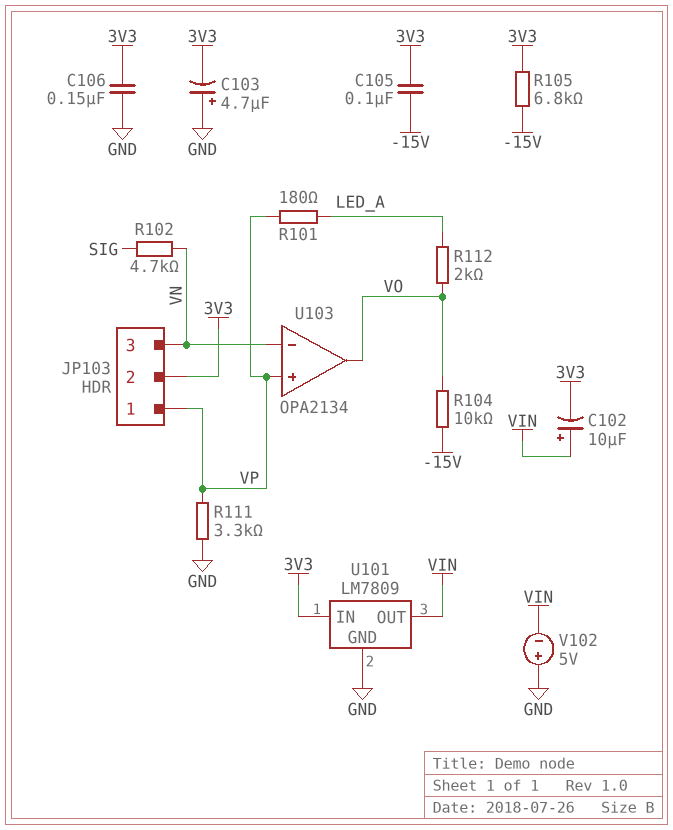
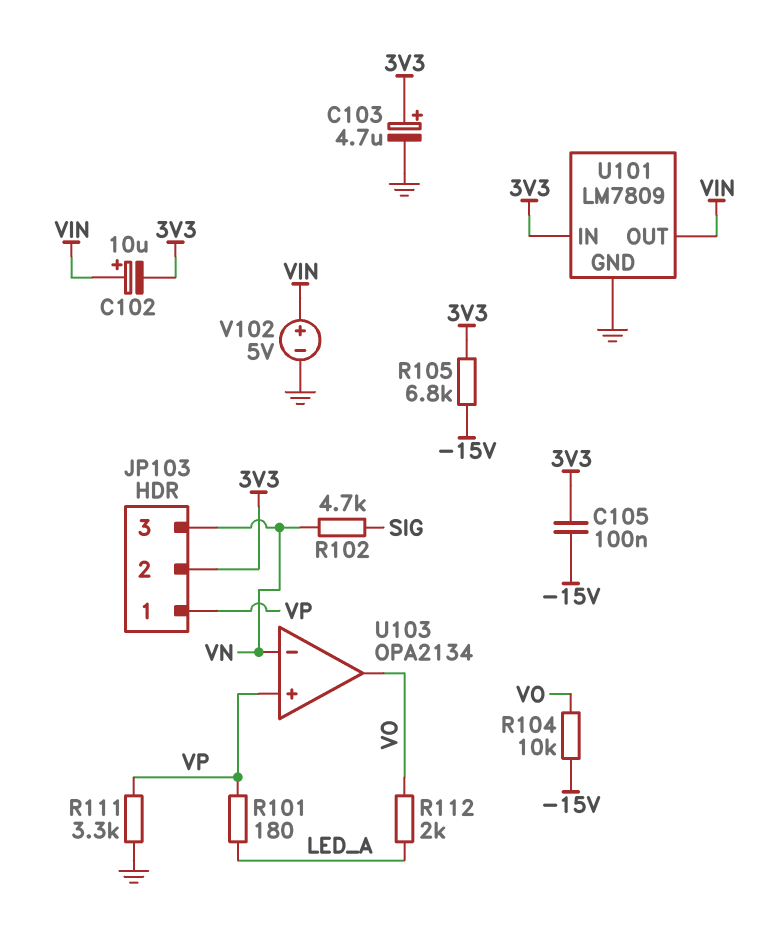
C103: 4.7uF (plus GND, minus 3V3) -> 4.7uF (plus 3V3, minus GND)
C106: 150nF (3V3, GND) -> none
V102: 5V (plus GND, minus VIN) -> 5V (plus VIN, minus GND)

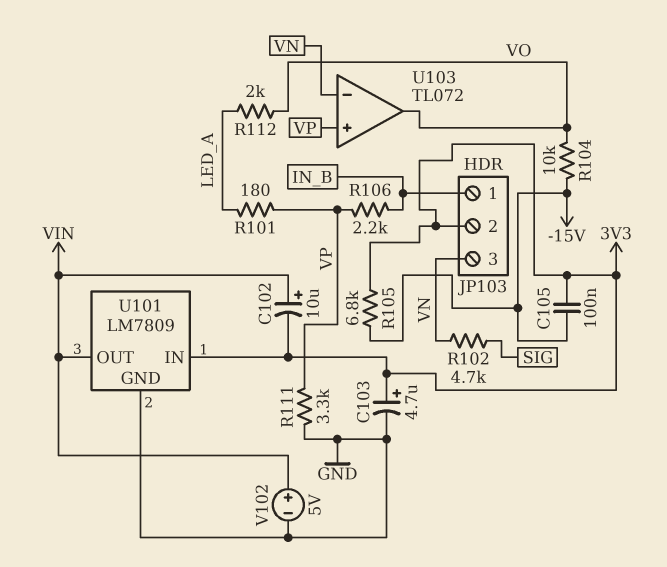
JP103 pin 1: VP -> IN_B
R106: none -> 2.2k (IN_B, VP)
U103: OPA2134 -> TL072

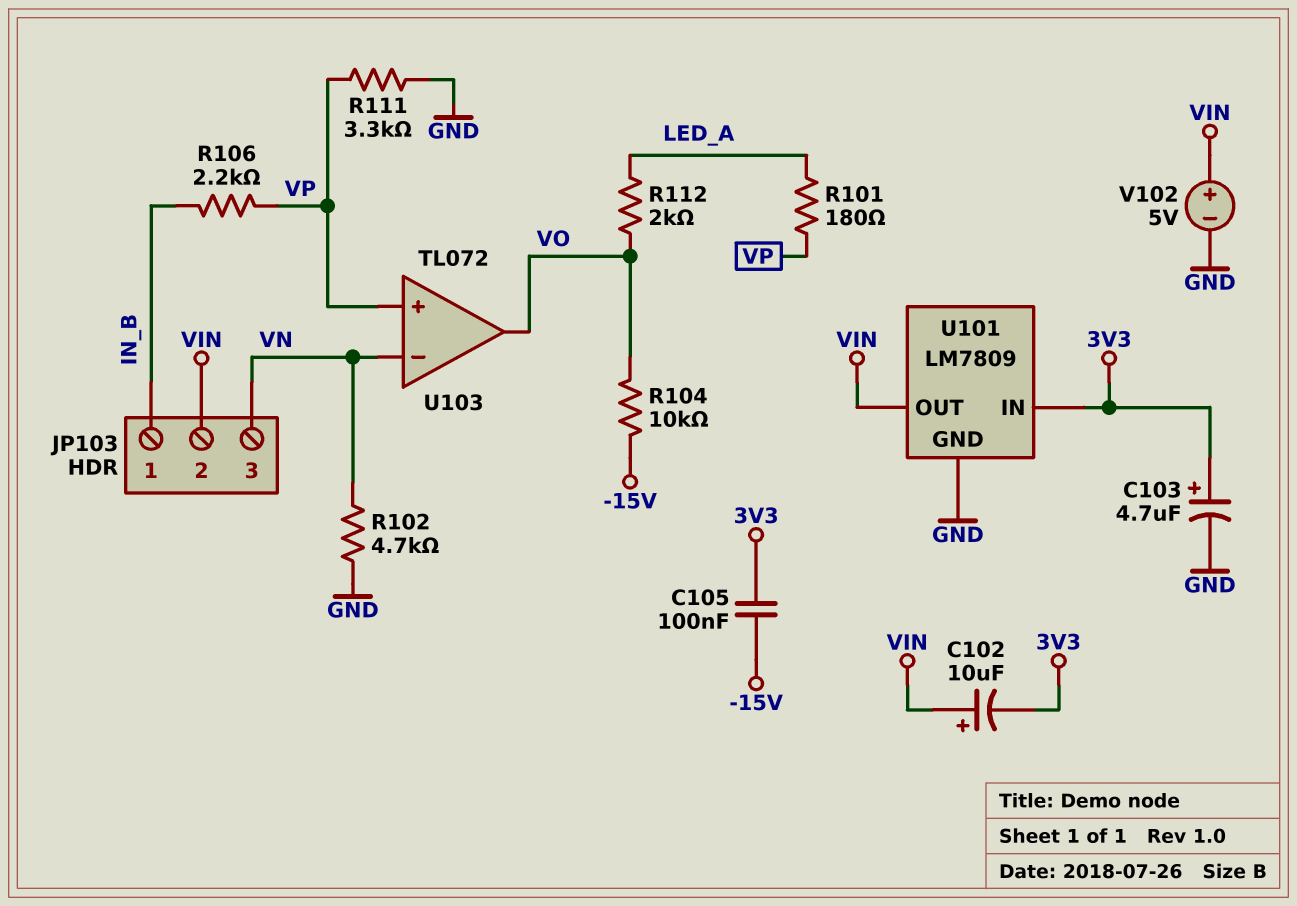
JP103 pin 2: 3V3 -> VIN
R102: 4.7k (SIG, VN) -> 4.7k (GND, VN)
R105: 6.8k (-15V, 3V3) -> none

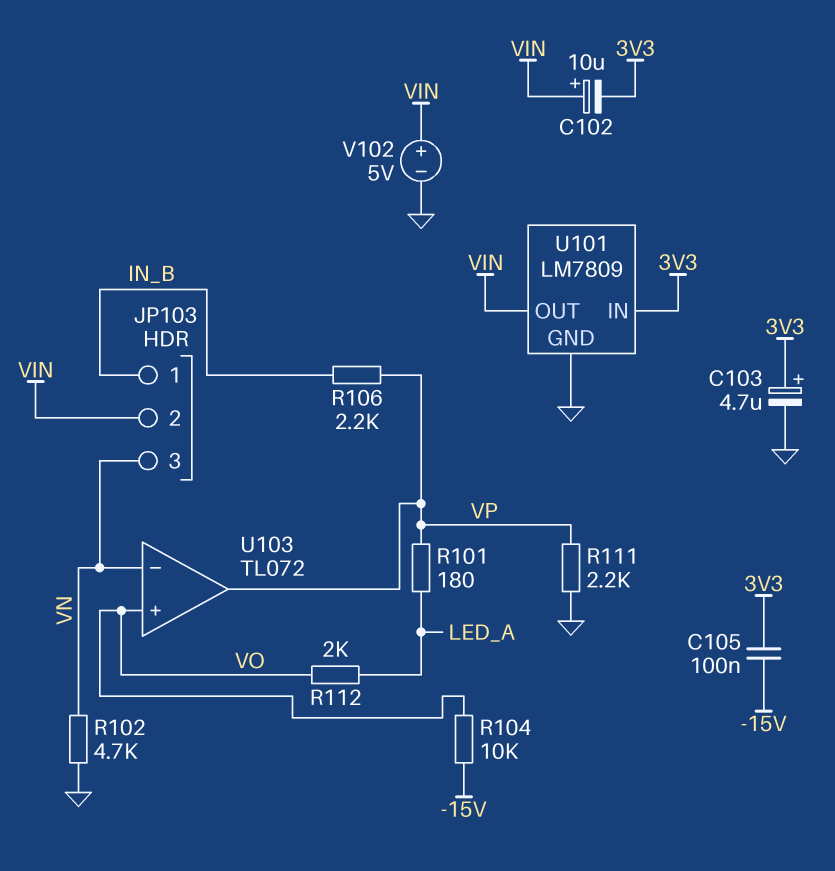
R111: 3.3k (GND, VP) -> 2.2k (GND, VP)
U103 pin in+: VP -> VO
U103 pin out: VO -> VP

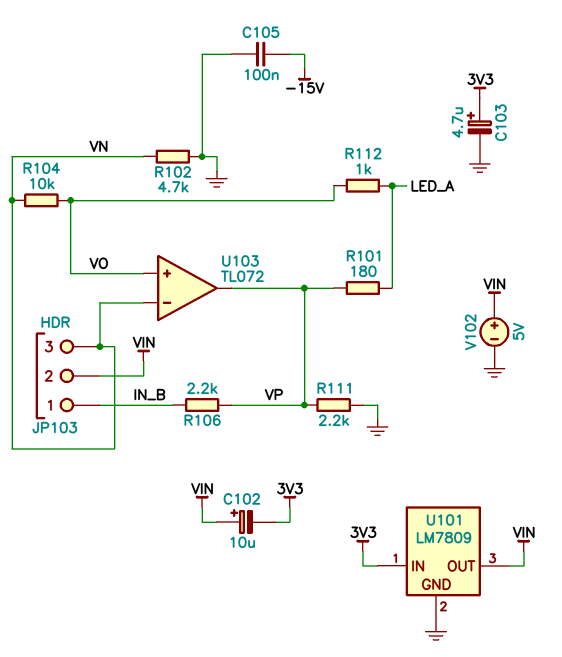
C105: 100nF (-15V, 3V3) -> 100nF (-15V, GND)
R104: 10k (-15V, VO) -> 10k (VN, VO)
R112: 2k (LED_A, VO) -> 1k (LED_A, VO)

